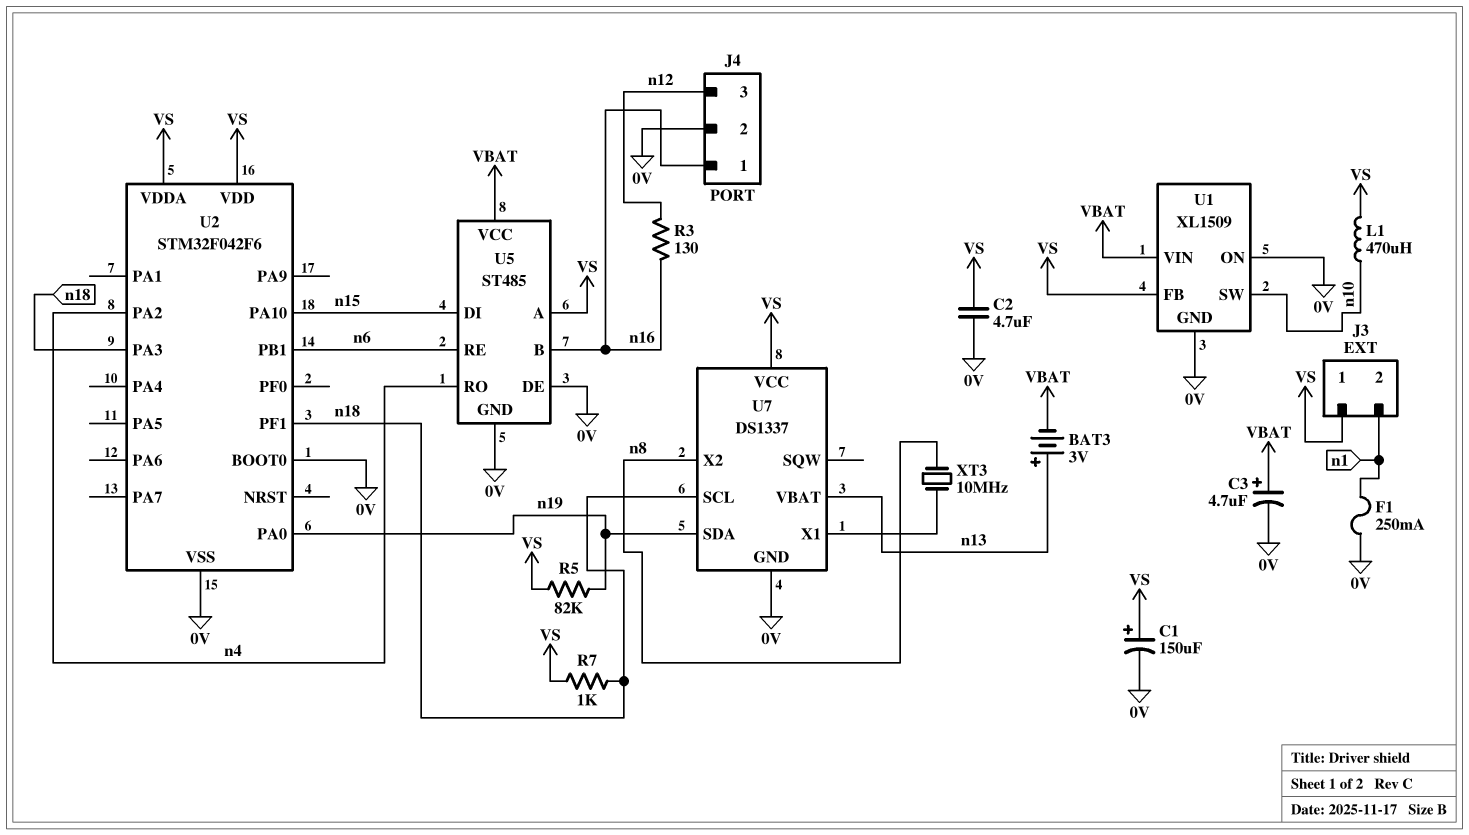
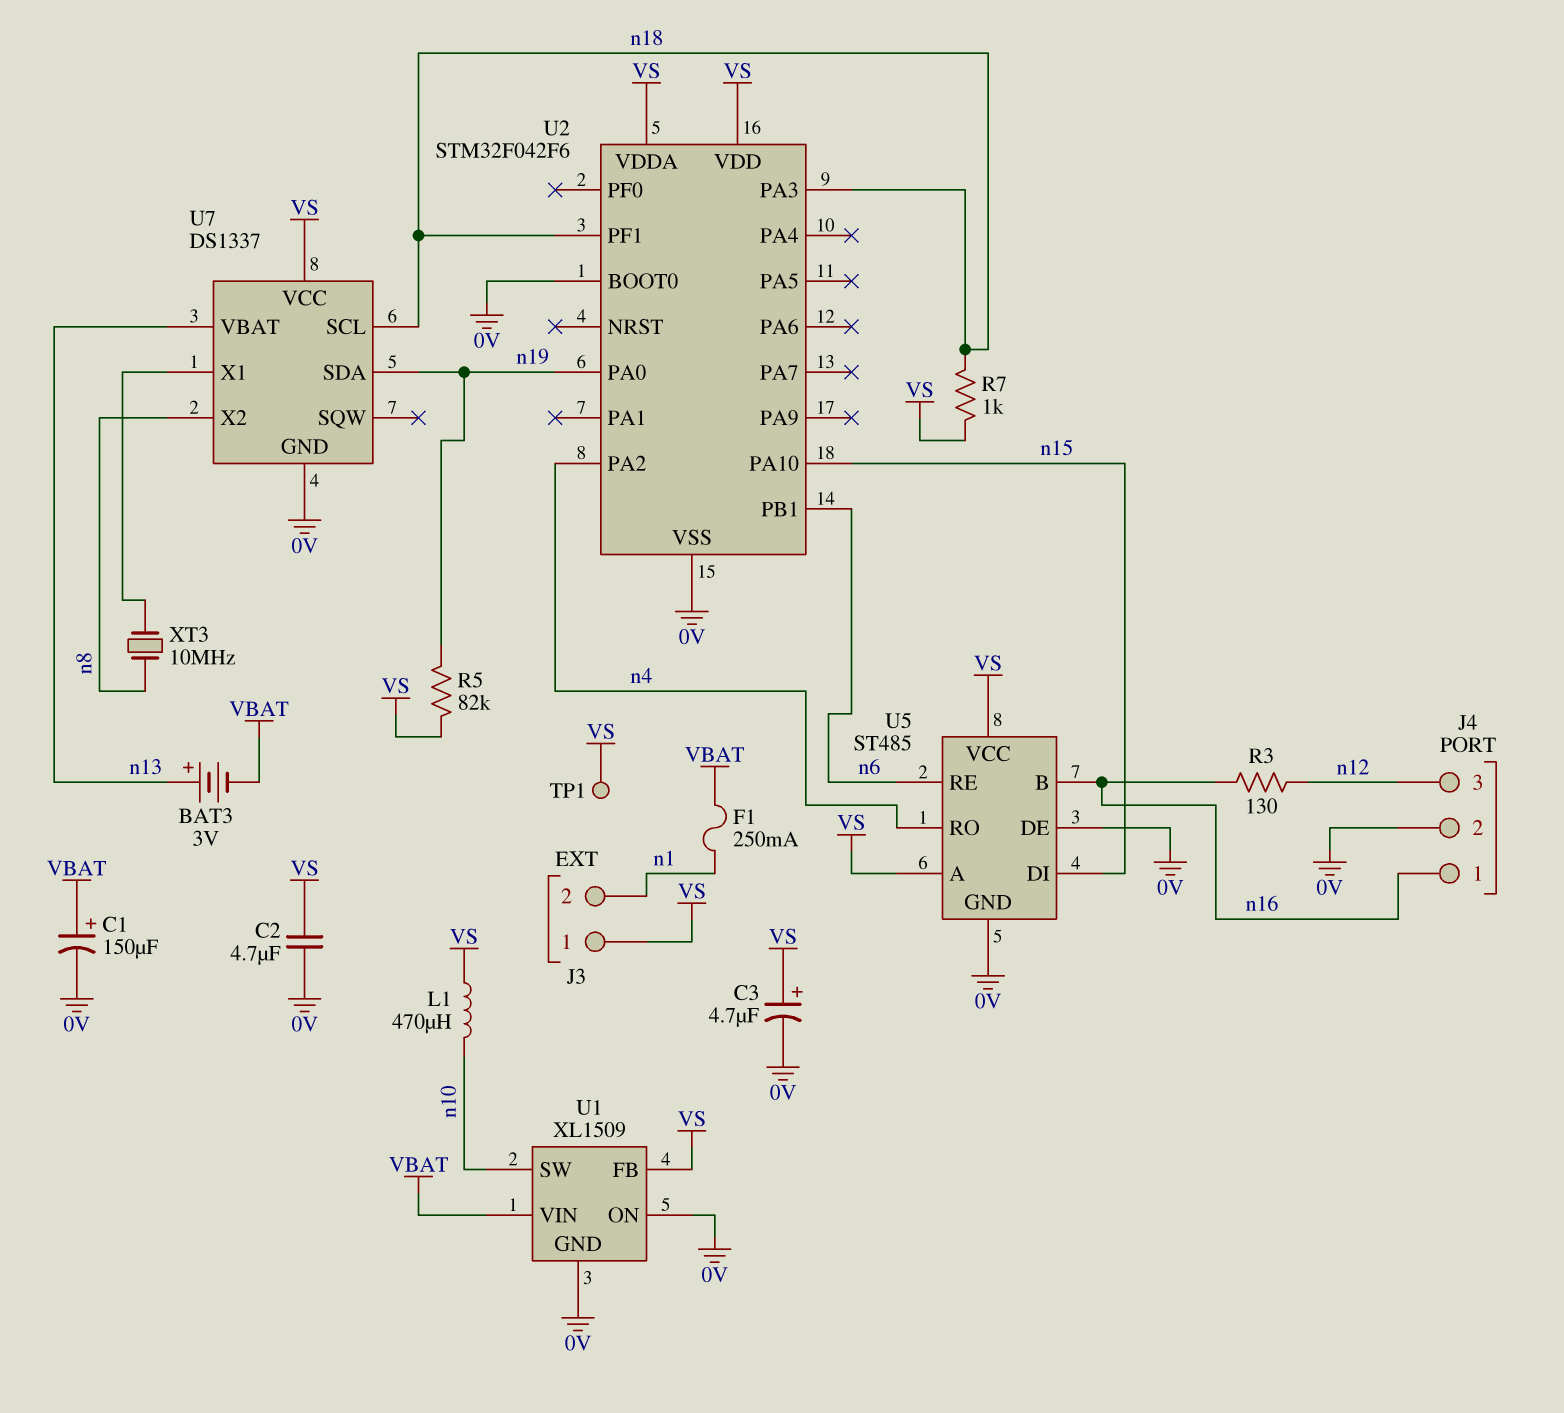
C1: 150uF (plus VS, minus 0V) -> 150uF (plus VBAT, minus 0V)
C3: 4.7uF (plus VBAT, minus 0V) -> 4.7uF (plus VS, minus 0V)
F1: 250mA (0V, n1) -> 250mA (VBAT, n1)
TP1: none -> test point (VS)
U5 pin VCC: VBAT -> VS

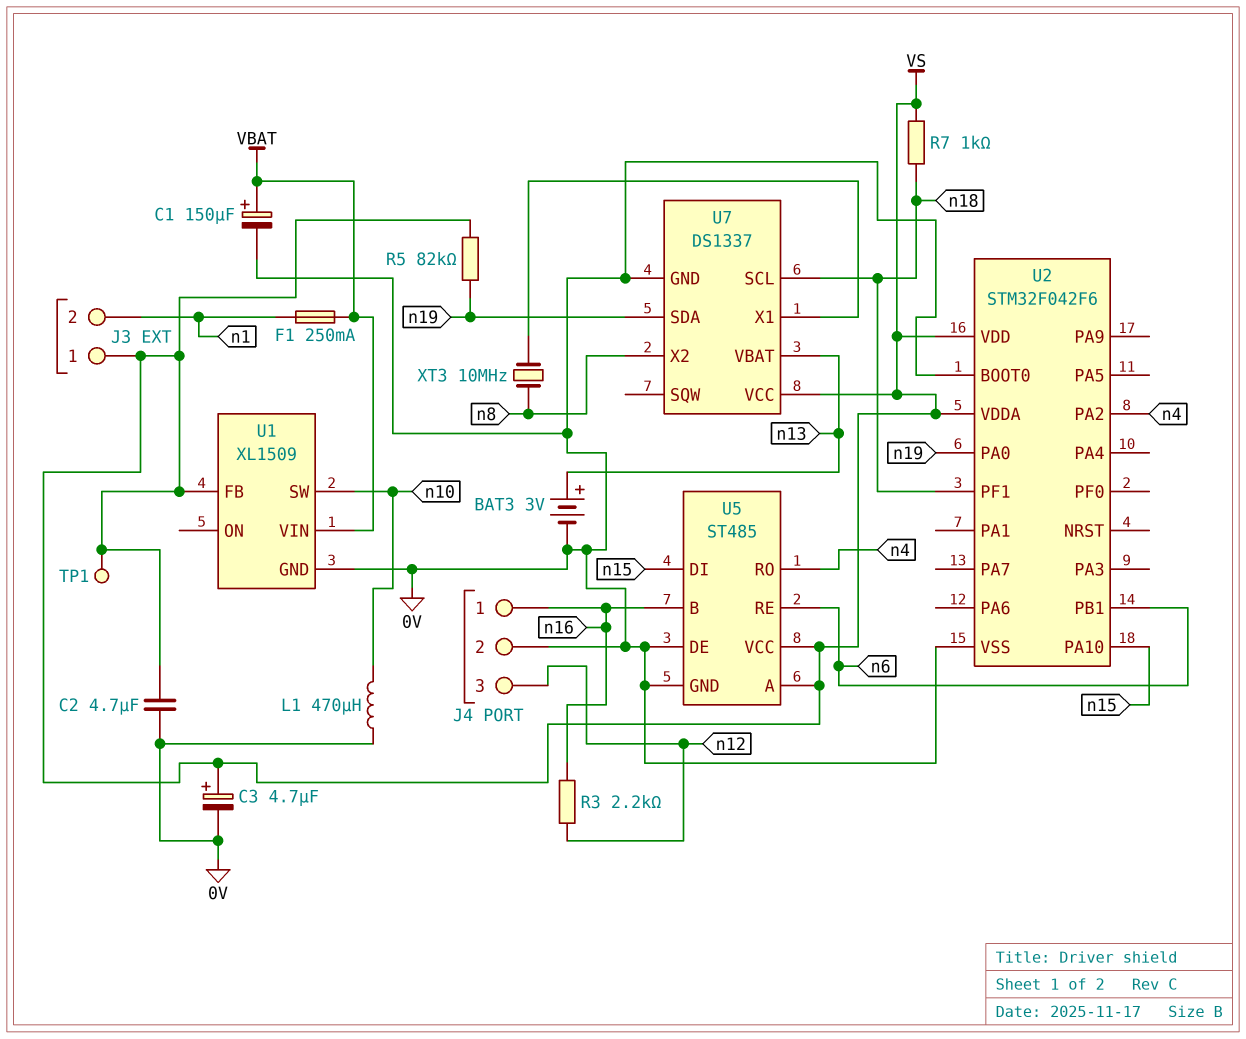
BAT3: 3V (plus n13, minus VBAT) -> 3V (plus n13, minus 0V)
L1: 470uH (VS, n10) -> 470uH (0V, n10)
R3: 130 (n12, n16) -> 2.2k (n12, n16)
U1 pin ON: 0V -> none
U2 pin PA3: n18 -> none

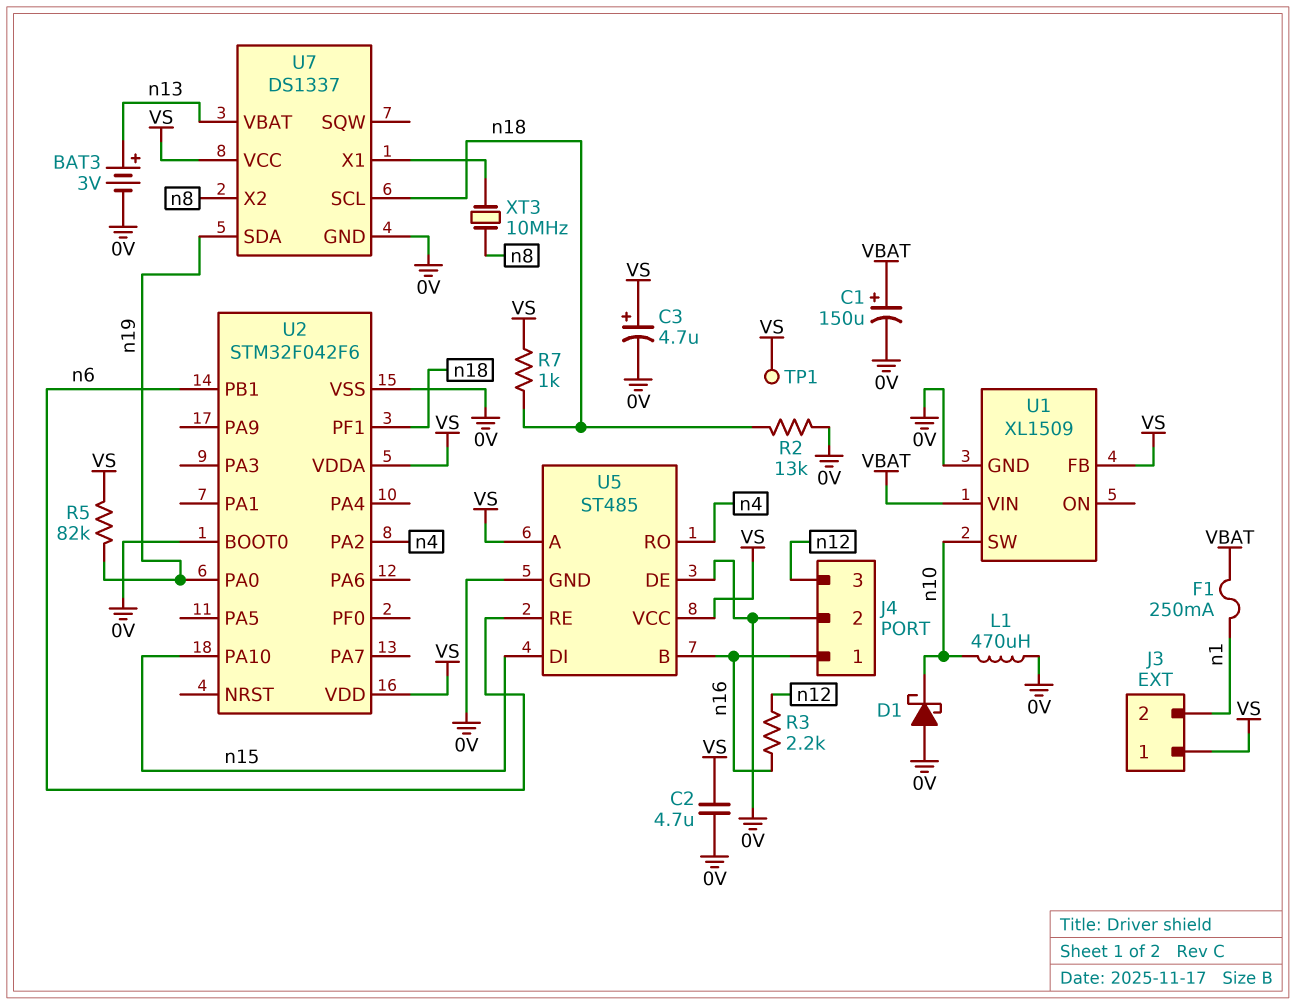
D1: none -> schottky (A 0V, K n10)
R2: none -> 13k (0V, n18)

